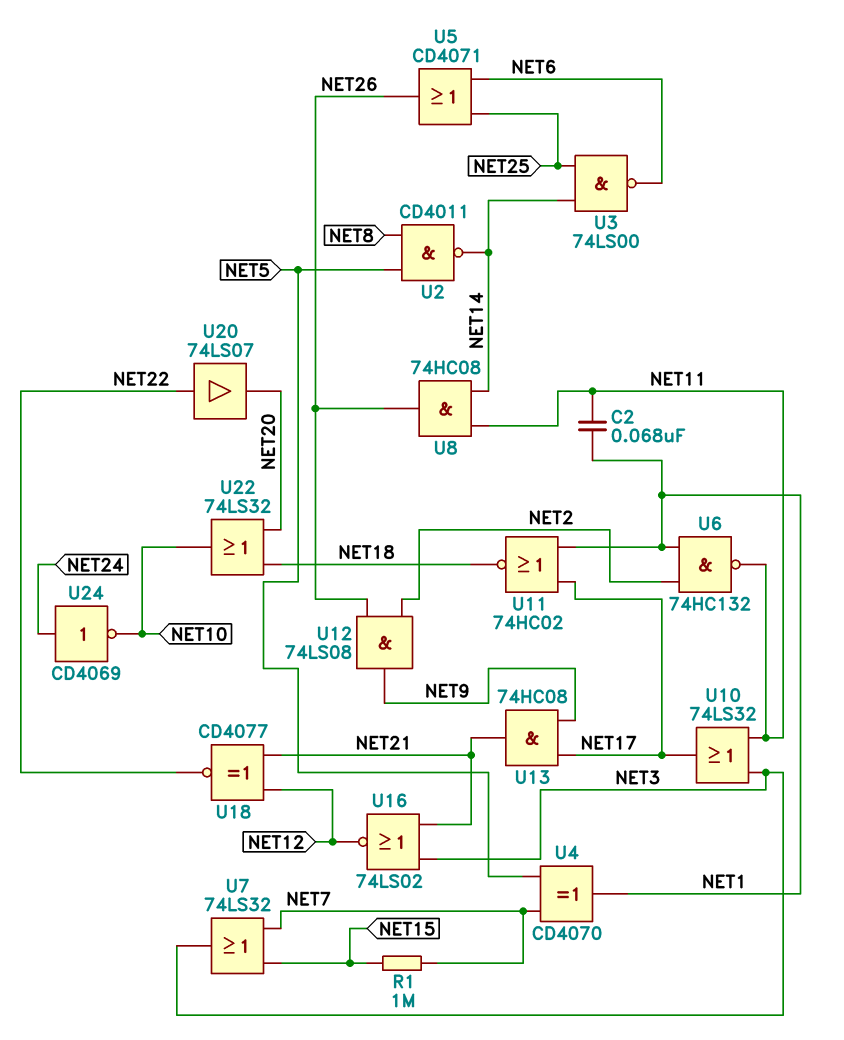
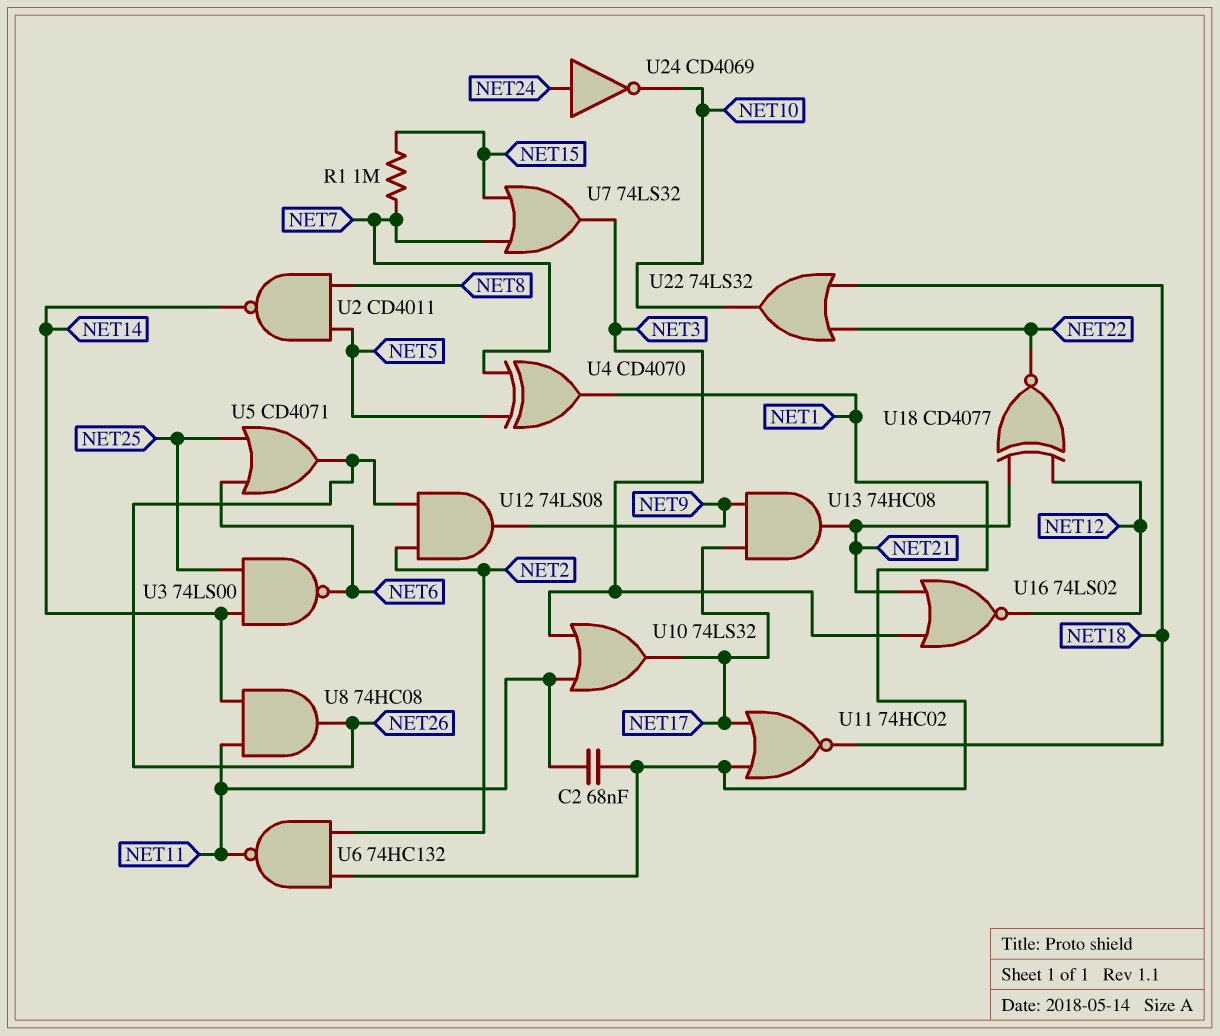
U20: buffer 74LS07 (in NET22, out NET20) -> none
U22: OR 74LS32 (in NET18, in NET20, out NET10) -> OR 74LS32 (in NET18, in NET22, out NET10)

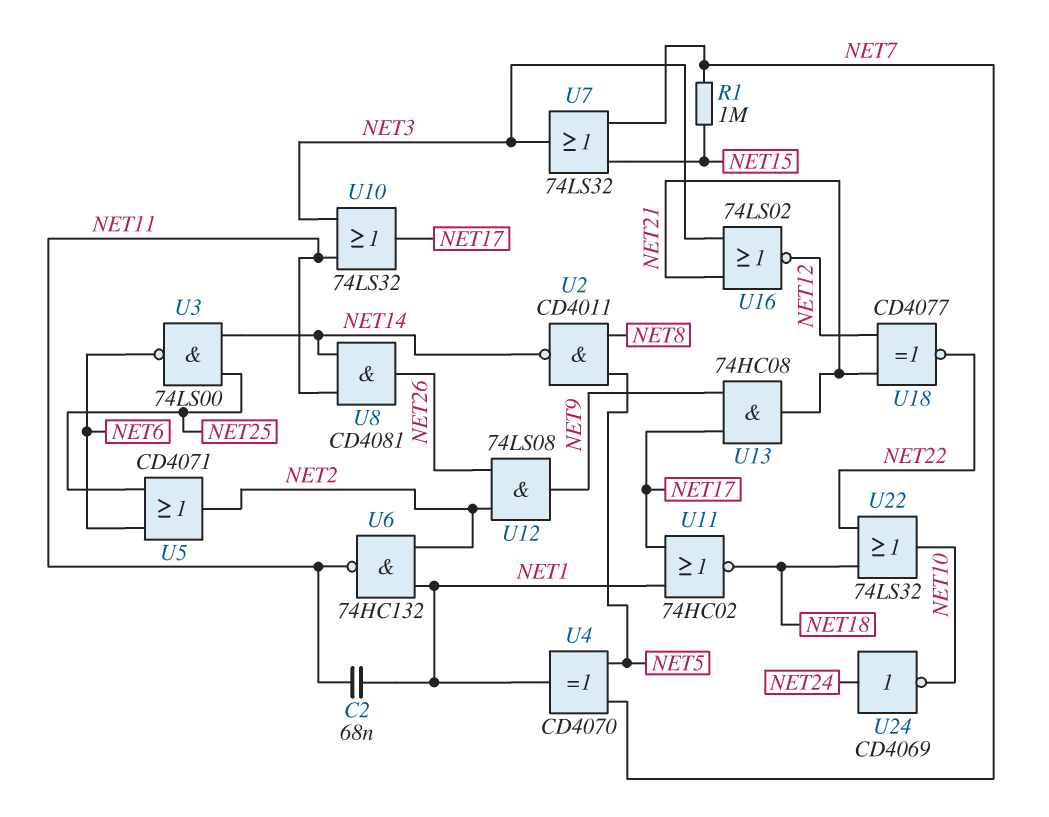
U5: OR CD4071 (in NET6, in NET25, out NET26) -> OR CD4071 (in NET6, in NET25, out NET2)
U8: AND 74HC08 (in NET11, in NET14, out NET26) -> AND CD4081 (in NET11, in NET14, out NET26)

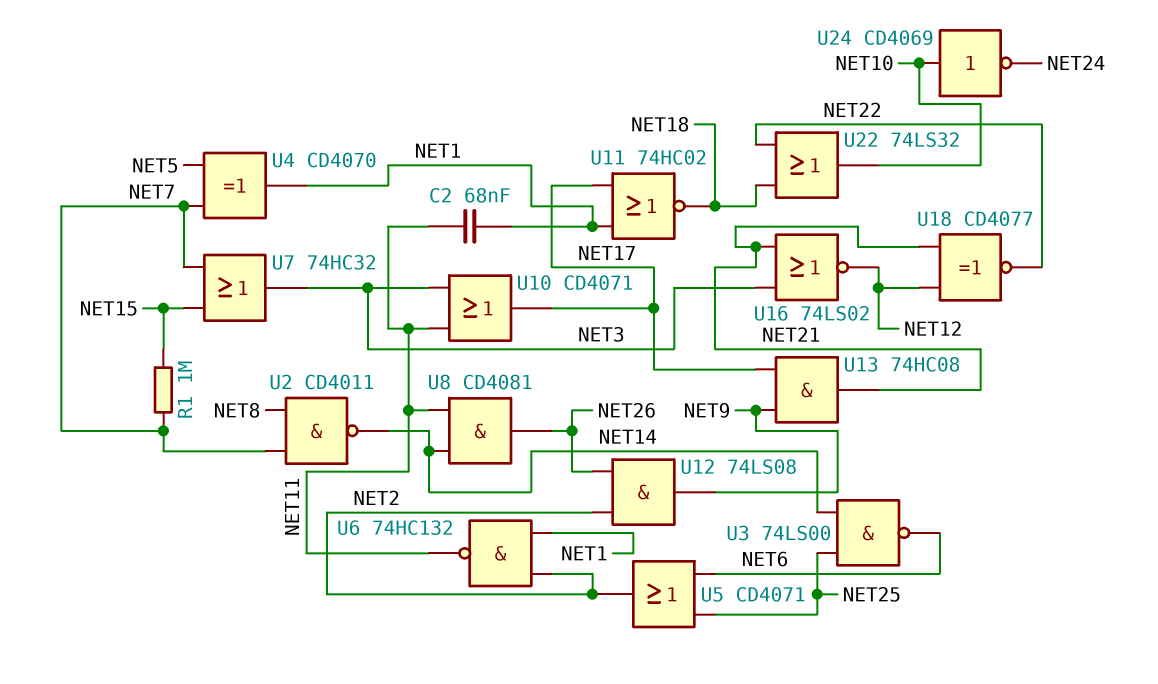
U2: NAND CD4011 (in NET5, in NET8, out NET14) -> NAND CD4011 (in NET7, in NET8, out NET14)
U7: OR 74LS32 (in NET7, in NET15, out NET3) -> OR 74HC32 (in NET7, in NET15, out NET3)
U10: OR 74LS32 (in NET3, in NET11, out NET17) -> OR CD4071 (in NET3, in NET11, out NET17)
U24: NOT CD4069 (in NET24, out NET10) -> NOT CD4069 (in NET10, out NET24)

